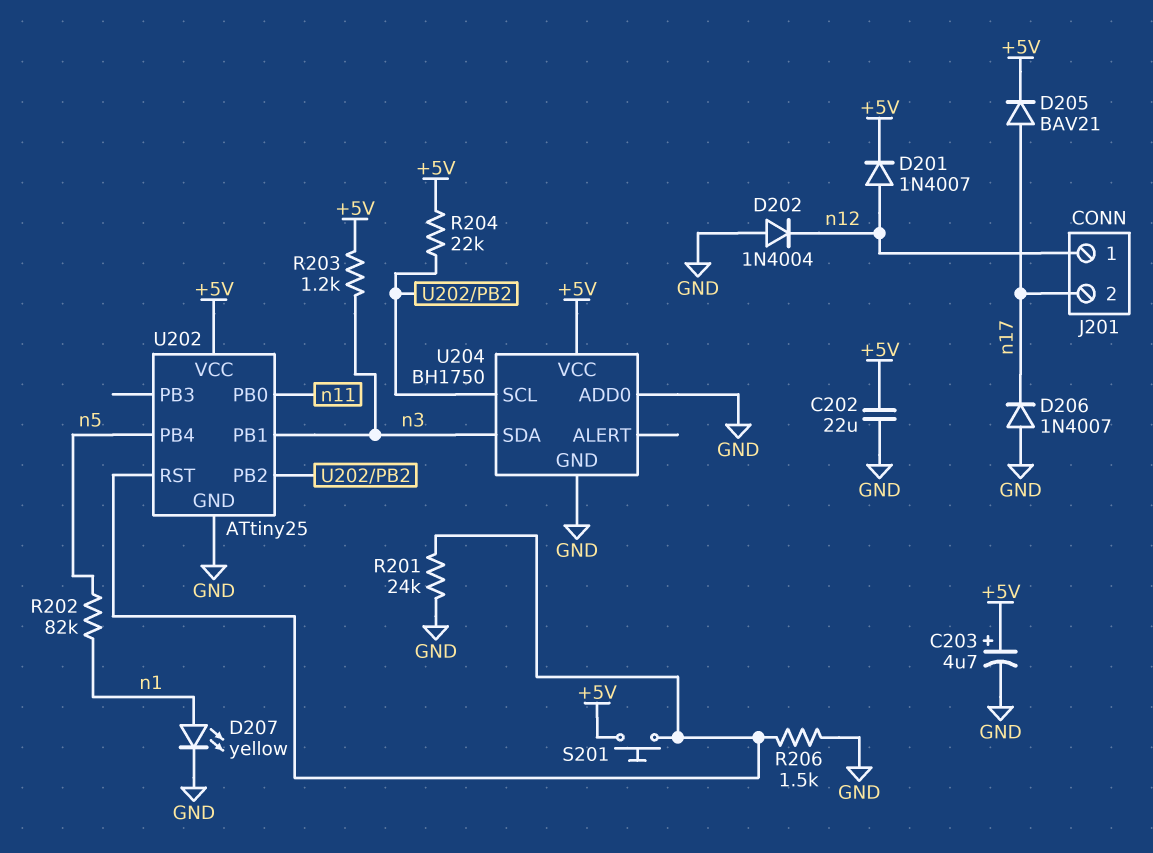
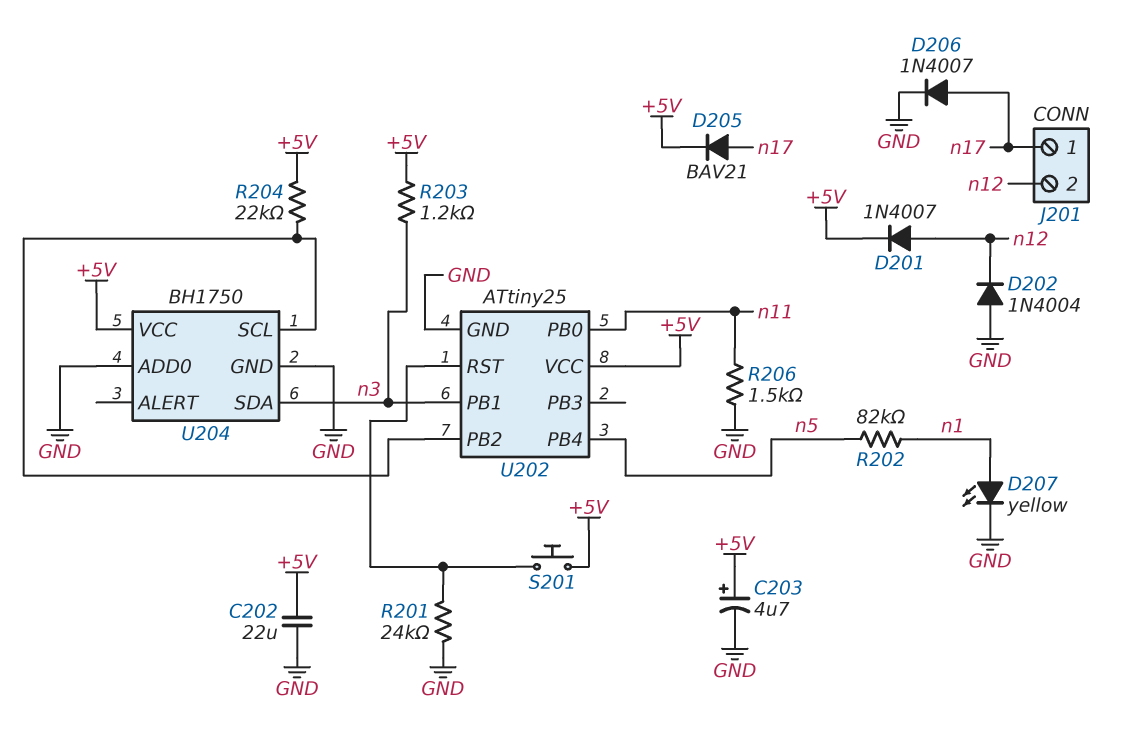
D206: diode 1N4007 (A GND, K n17) -> diode 1N4007 (A n17, K GND)
J201 pin 1: n12 -> n17
J201 pin 2: n17 -> n12
R206: 1.5k (GND, U202/RST) -> 1.5k (GND, n11)

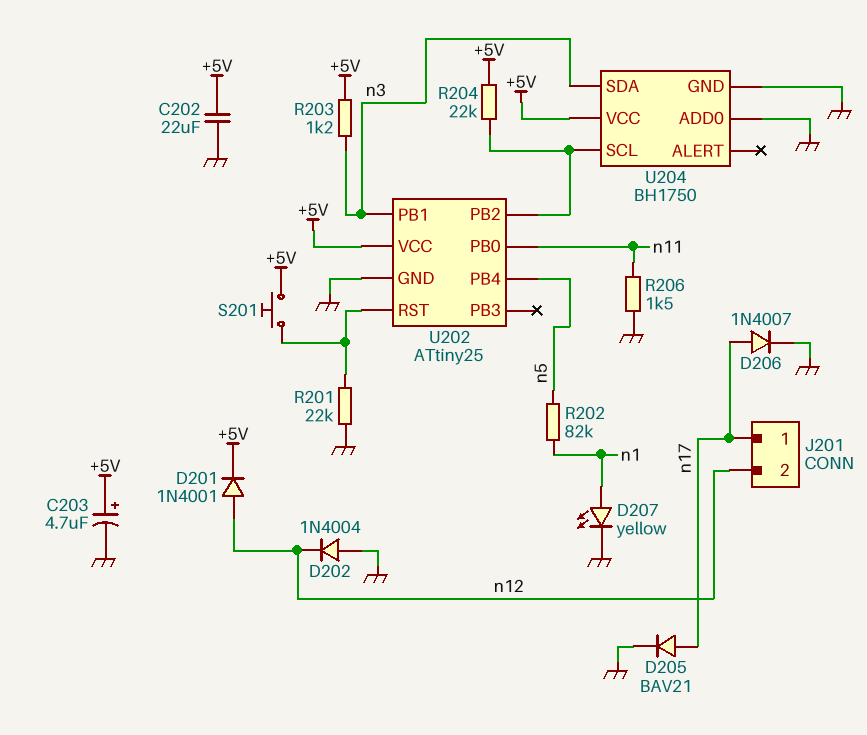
D201: diode 1N4007 (A n12, K +5V) -> diode 1N4001 (A n12, K +5V)
D205: diode BAV21 (A n17, K +5V) -> diode BAV21 (A n17, K GND)
R201: 24k (GND, U202/RST) -> 22k (GND, U202/RST)

